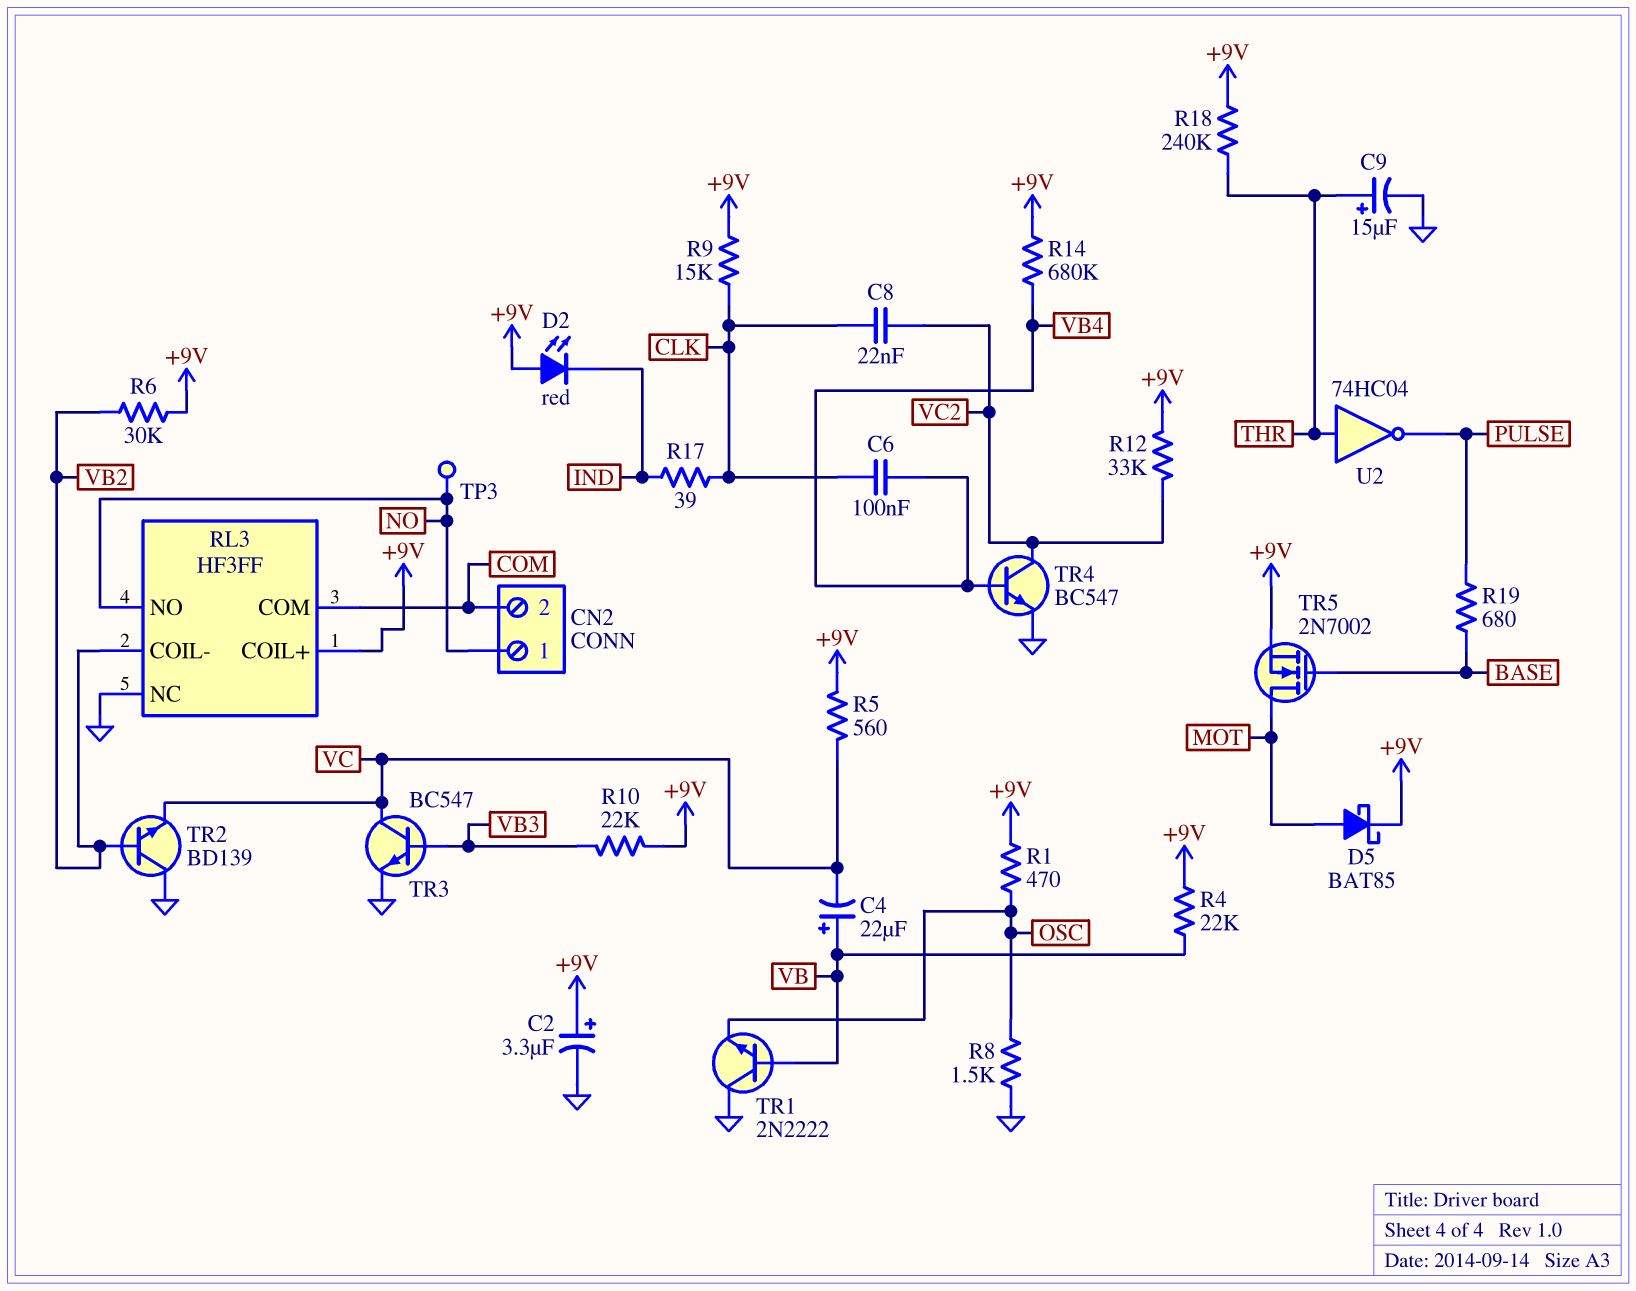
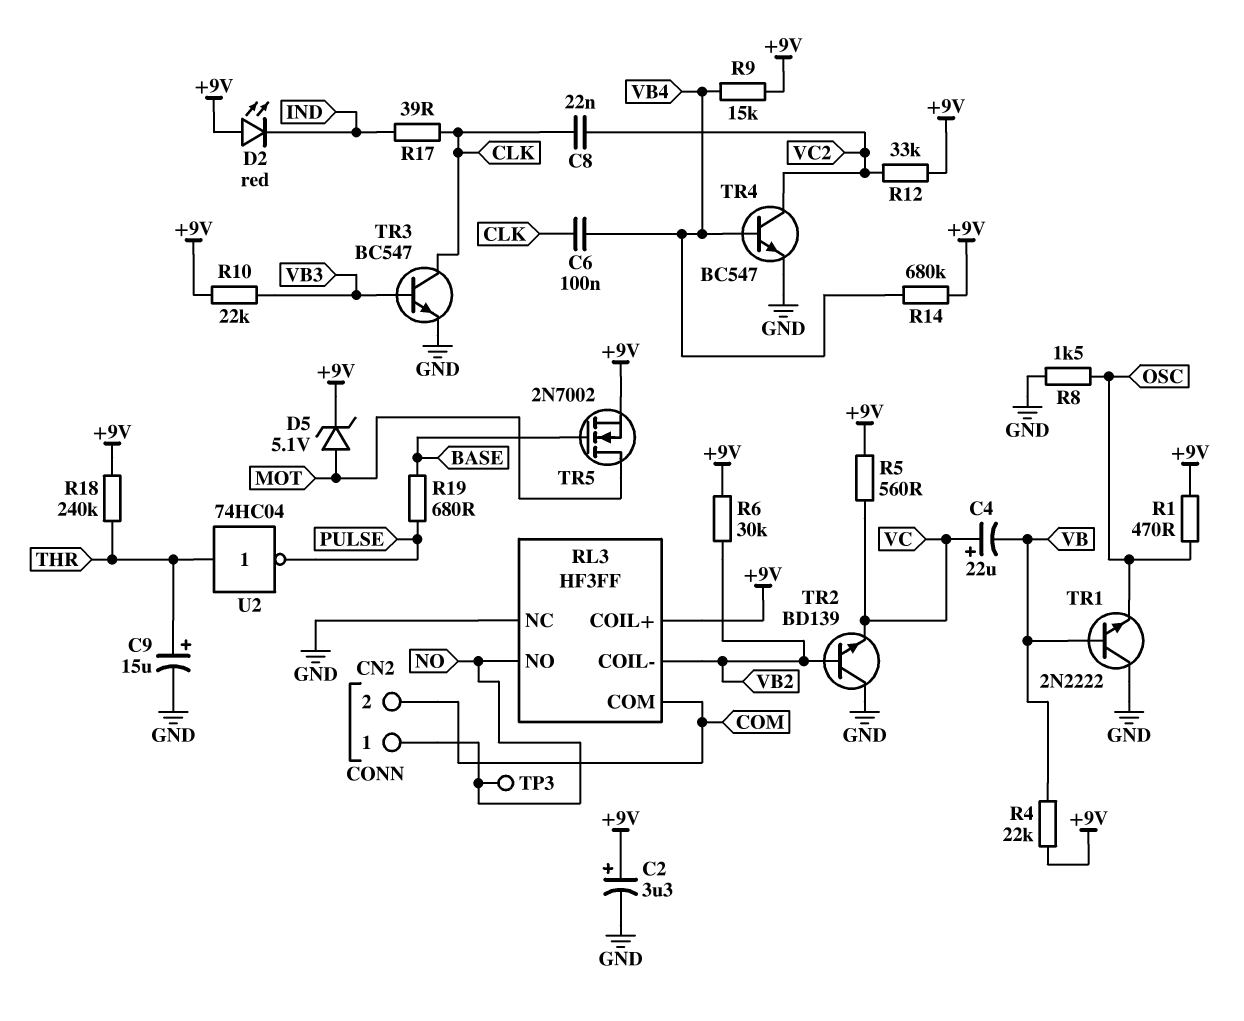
C4: 22uF (plus VB, minus VC) -> 22uF (plus VC, minus VB)
D5: schottky BAT85 (A MOT, K +9V) -> zener 5.1V (A MOT, K +9V)
R9: 15k (+9V, CLK) -> 15k (+9V, VB4)
TR3: NPN BC547 (B VB3, C VC, E GND) -> NPN BC547 (B VB3, C CLK, E GND)

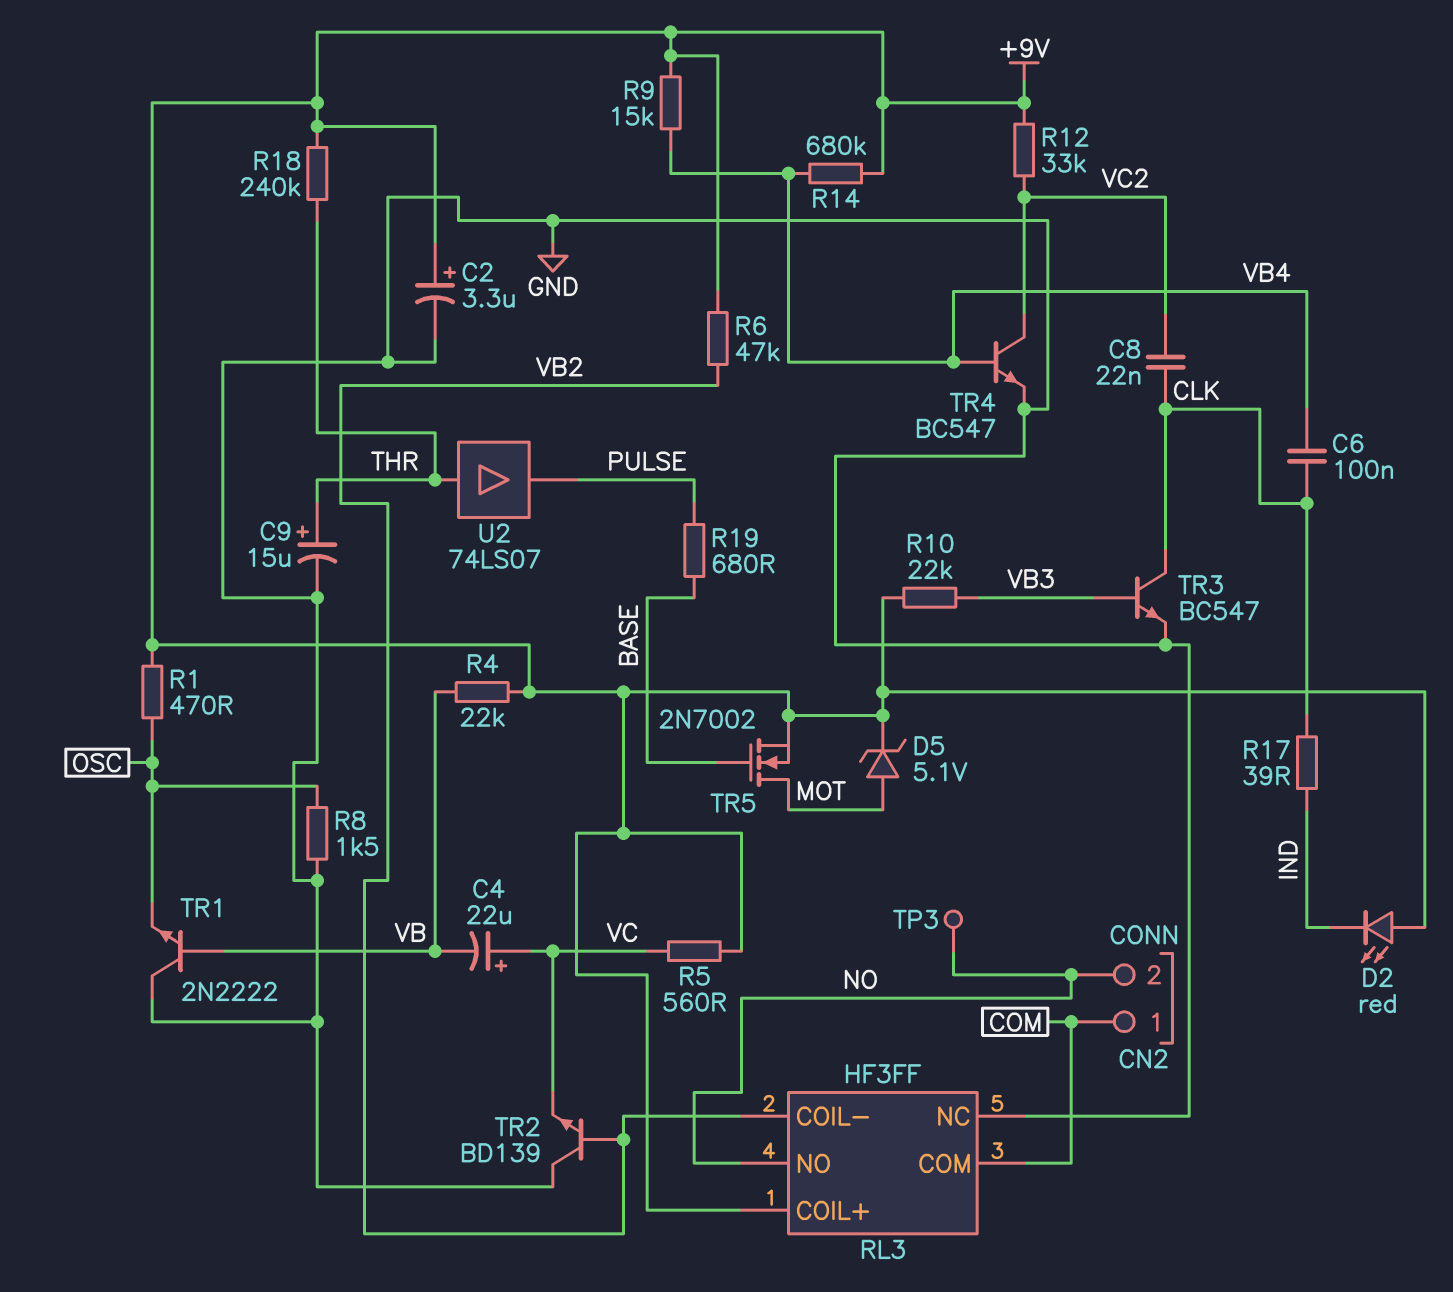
CN2 pin 1: NO -> COM
CN2 pin 2: COM -> NO
R6: 30k (+9V, VB2) -> 47k (+9V, VB2)
U2: NOT 74HC04 (in THR, out PULSE) -> buffer 74LS07 (in THR, out PULSE)

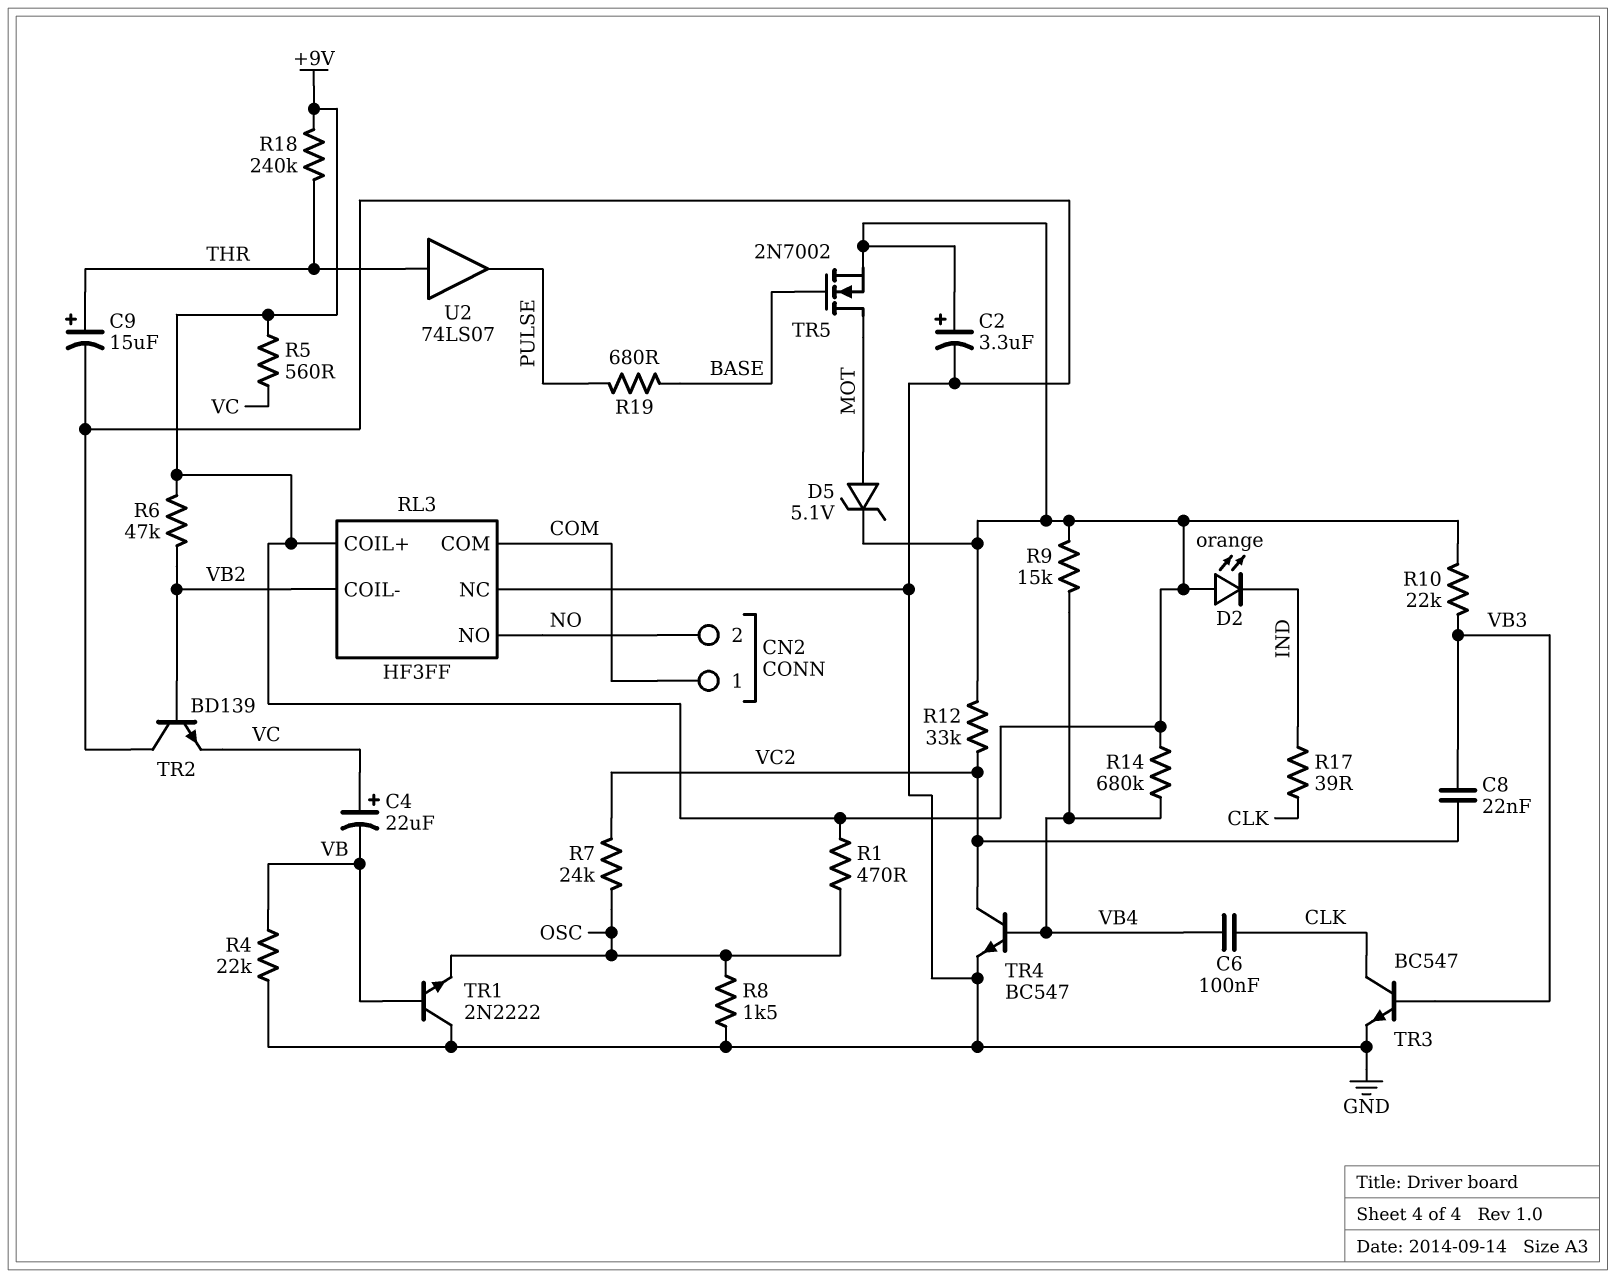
C8: 22nF (CLK, VC2) -> 22nF (VB3, VC2)
D2: LED red (A +9V, K IND) -> LED orange (A +9V, K IND)
R4: 22k (+9V, VB) -> 22k (GND, VB)
R7: none -> 24k (OSC, VC2)
TP3: test point (NO) -> none

